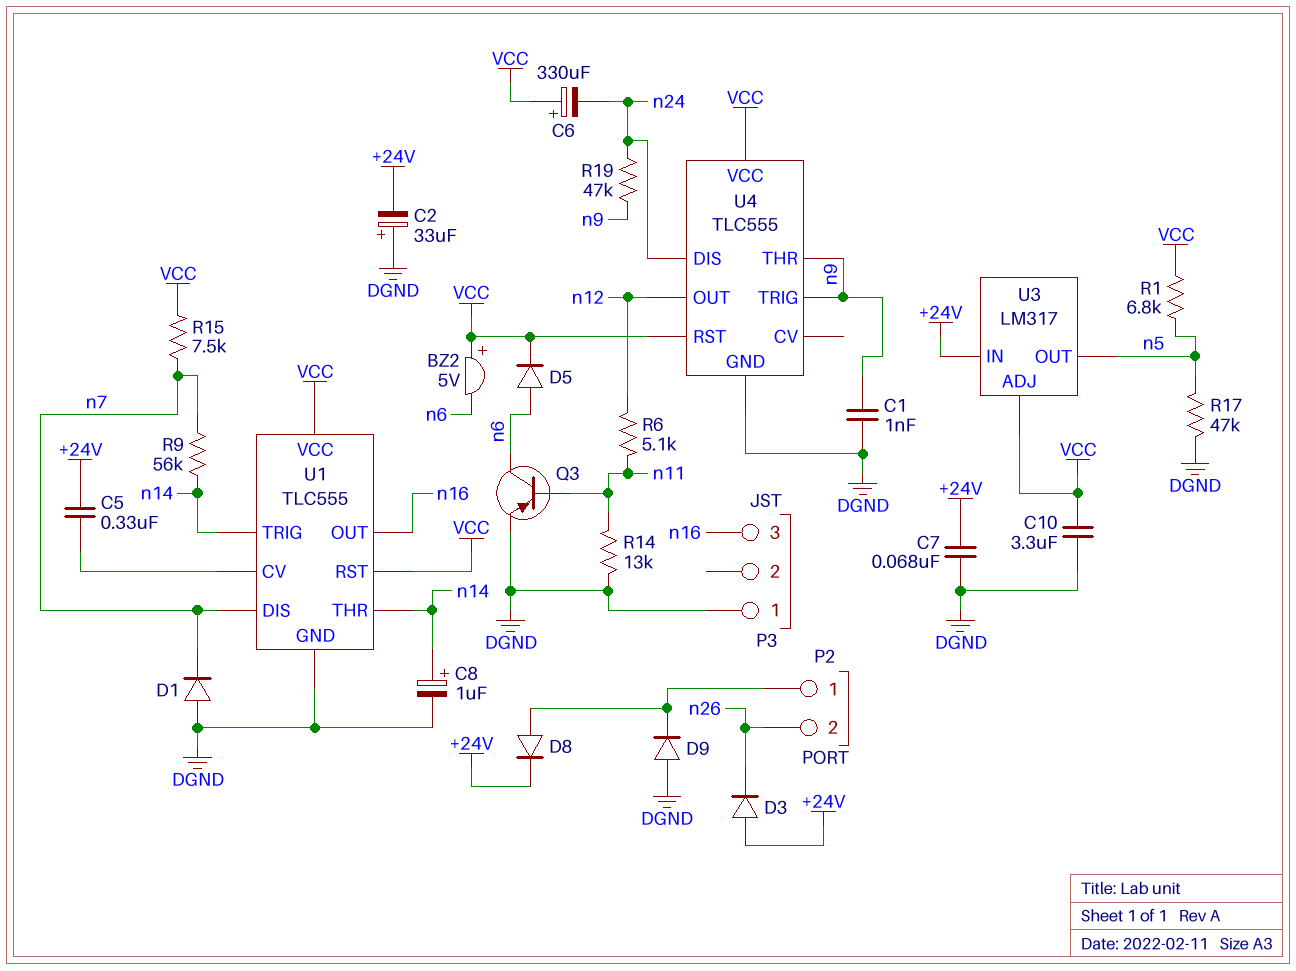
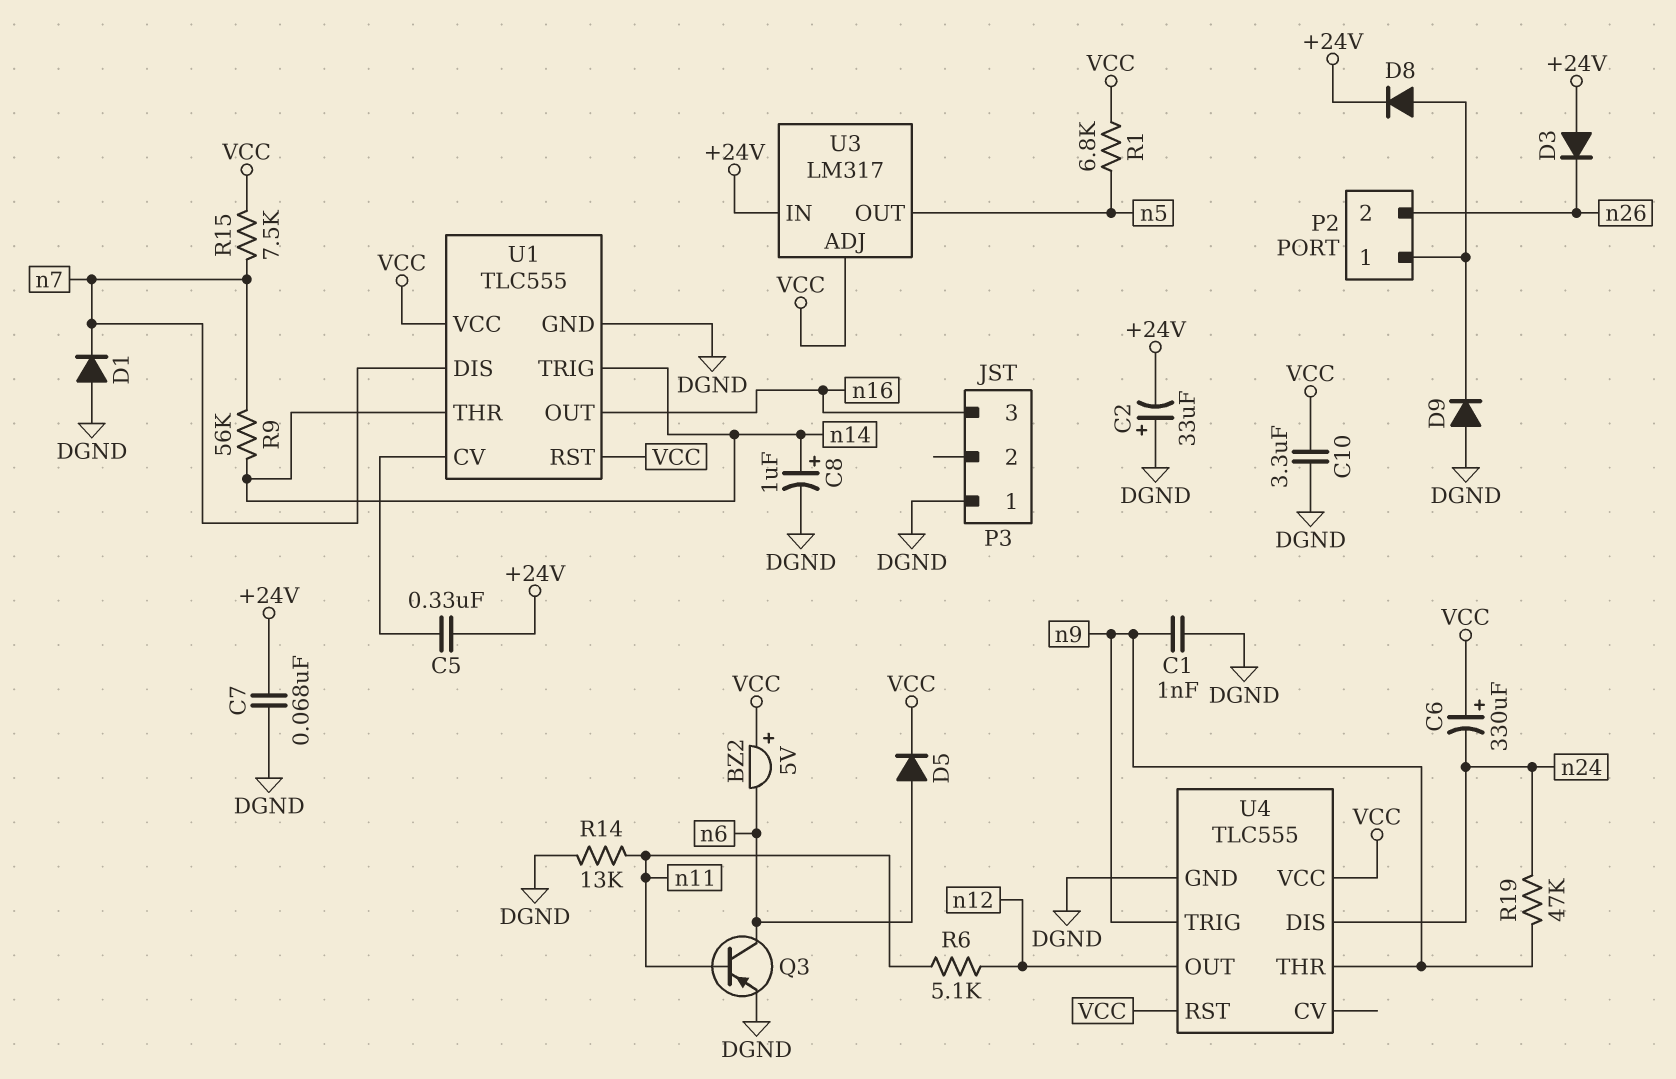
R17: 47k (DGND, n5) -> none

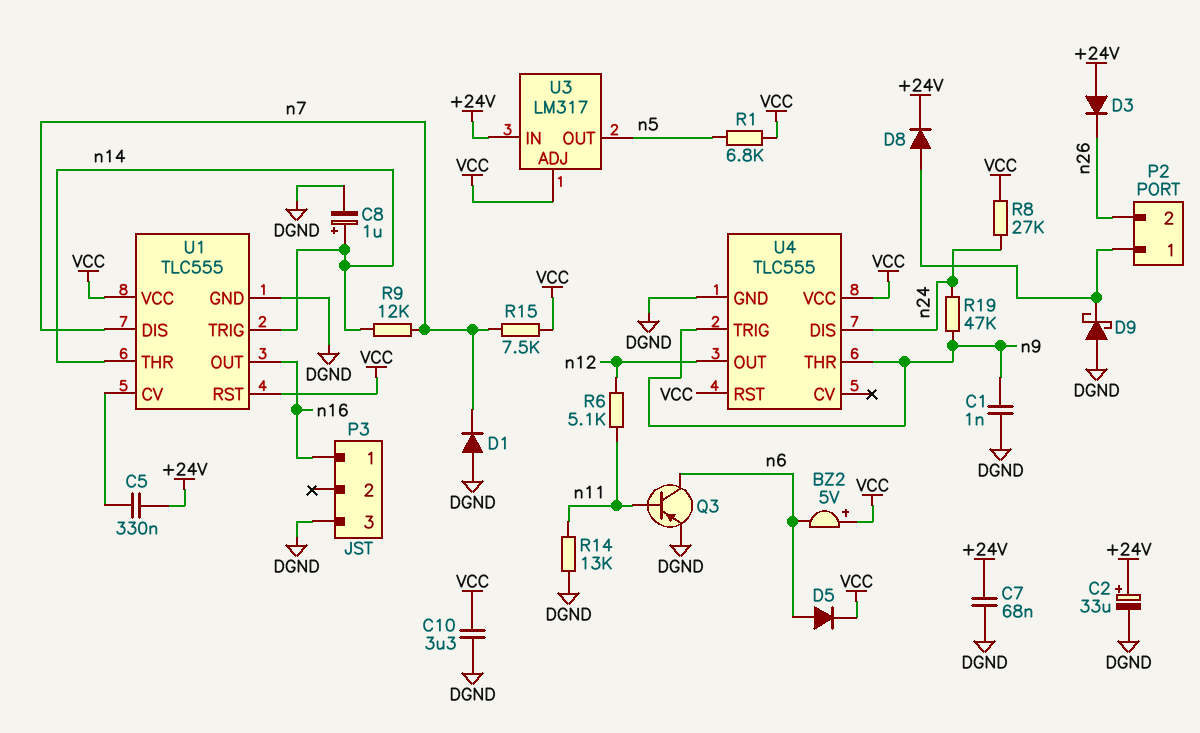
C2: 33uF (plus DGND, minus +24V) -> 33uF (plus +24V, minus DGND)
C6: 330uF (plus VCC, minus n24) -> none
D9: diode (A DGND, K P2/1) -> schottky (A DGND, K P2/1)
P3 pin 1: DGND -> n16
P3 pin 3: n16 -> DGND
R8: none -> 27k (VCC, n24)
R9: 56k (n7, n14) -> 12k (n7, n14)

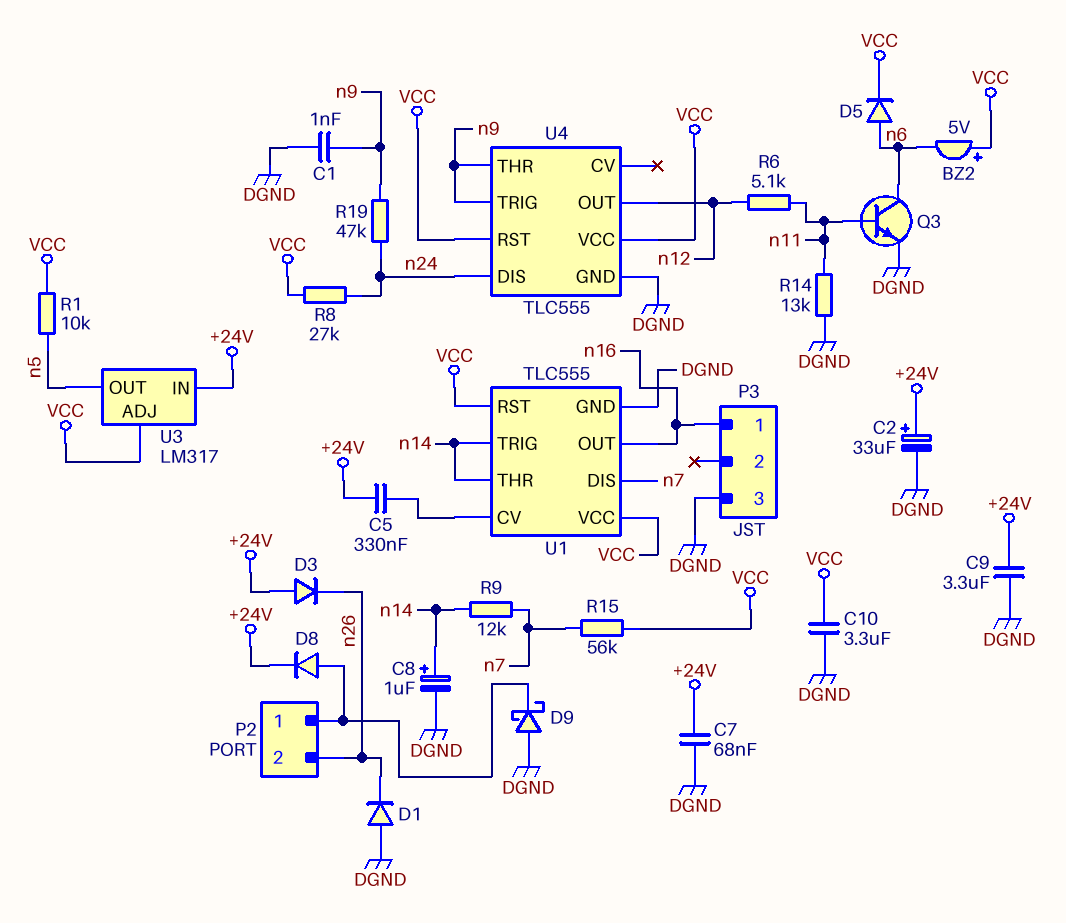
C9: none -> 3.3uF (+24V, DGND)
D1: diode (A DGND, K n7) -> diode (A DGND, K n26)
Q3: PNP (B n11, C n6, E DGND) -> NPN (B n11, C n6, E DGND)
R1: 6.8k (VCC, n5) -> 10k (VCC, n5)
R15: 7.5k (VCC, n7) -> 56k (VCC, n7)

